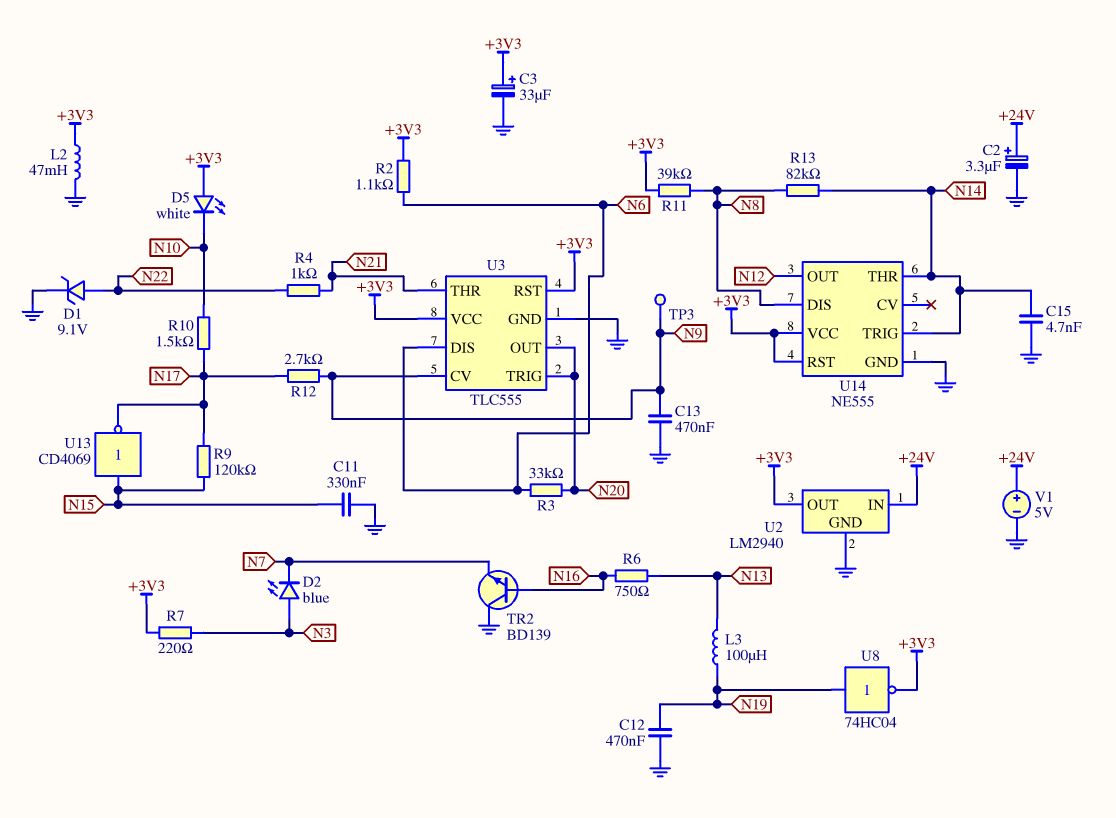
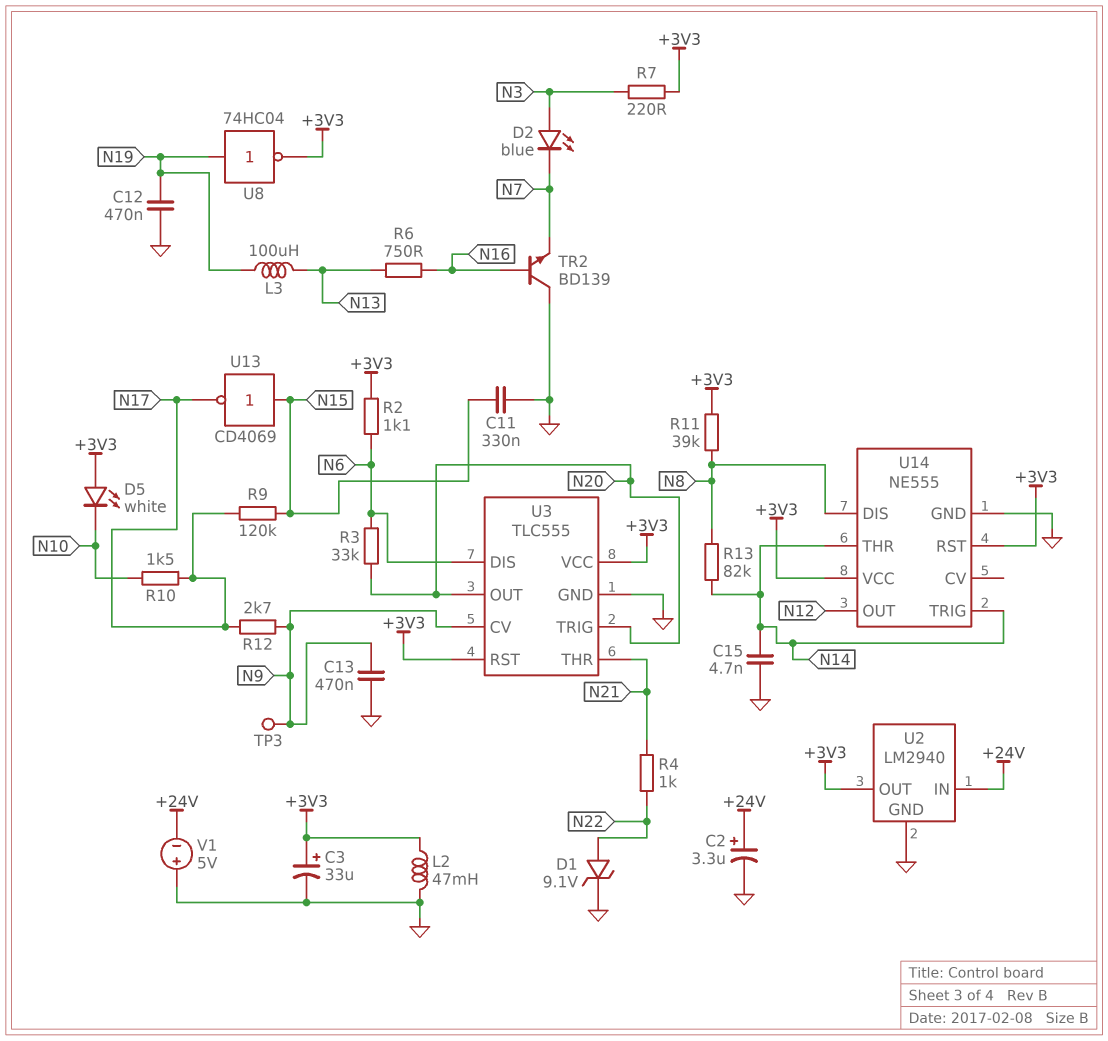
V1: 5V (plus +24V, minus GND) -> 5V (plus GND, minus +24V)

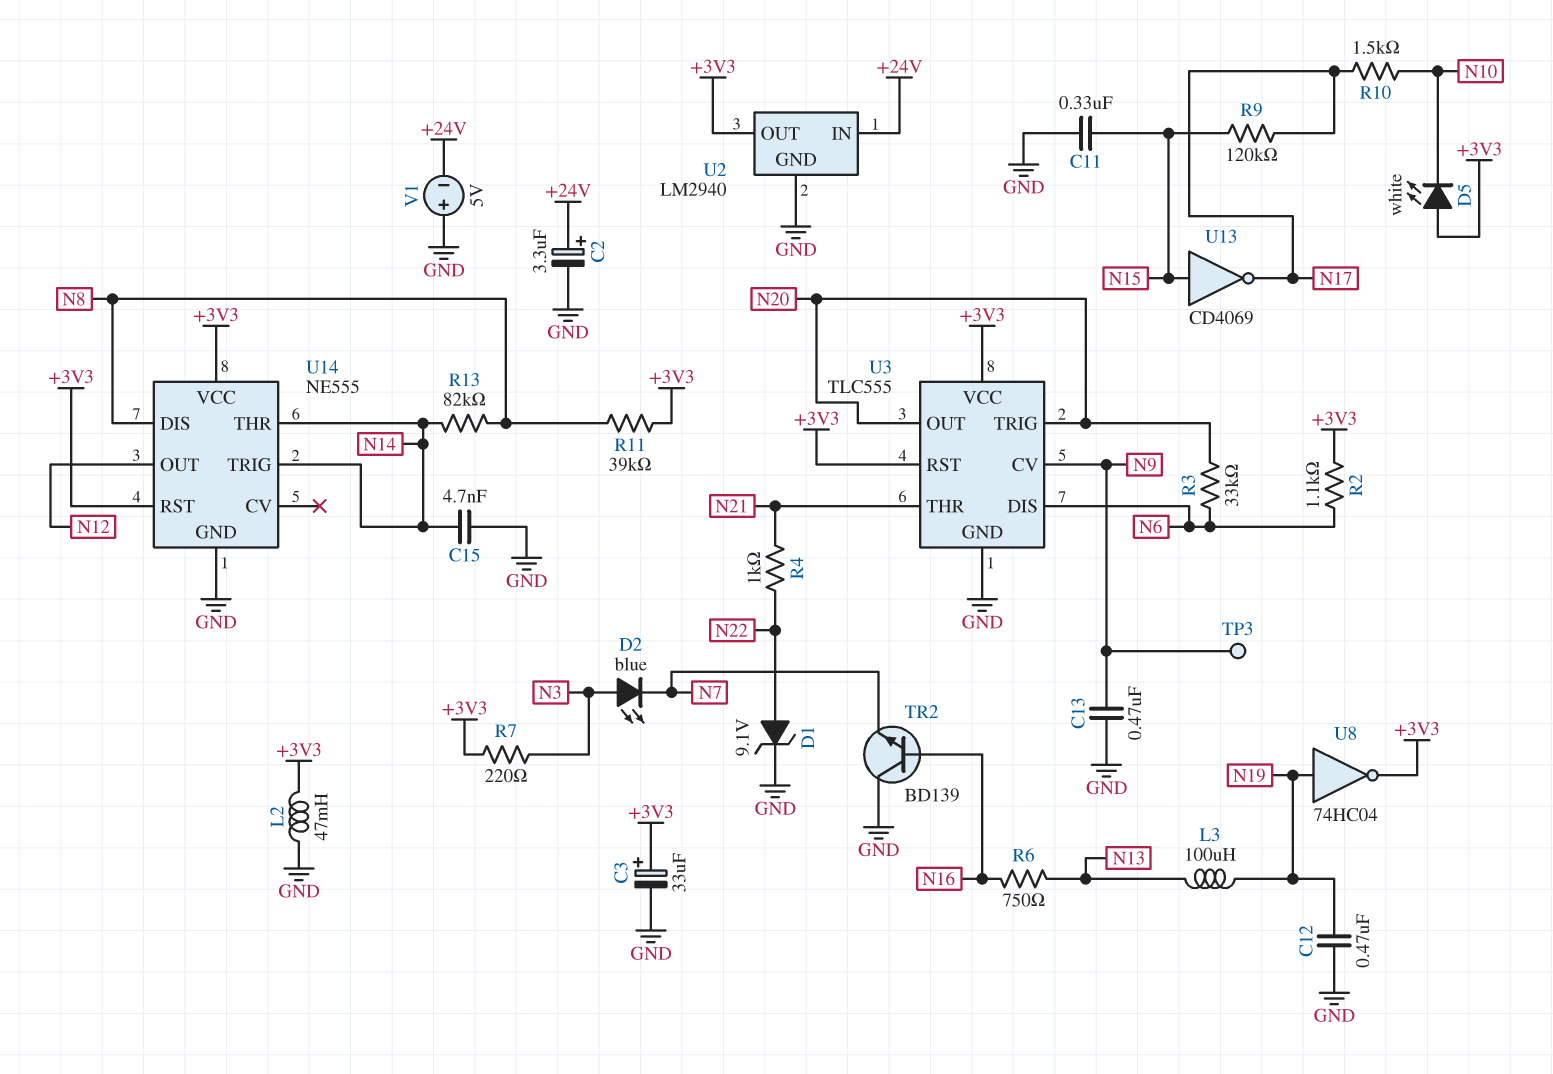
R12: 2.7k (N9, N17) -> none

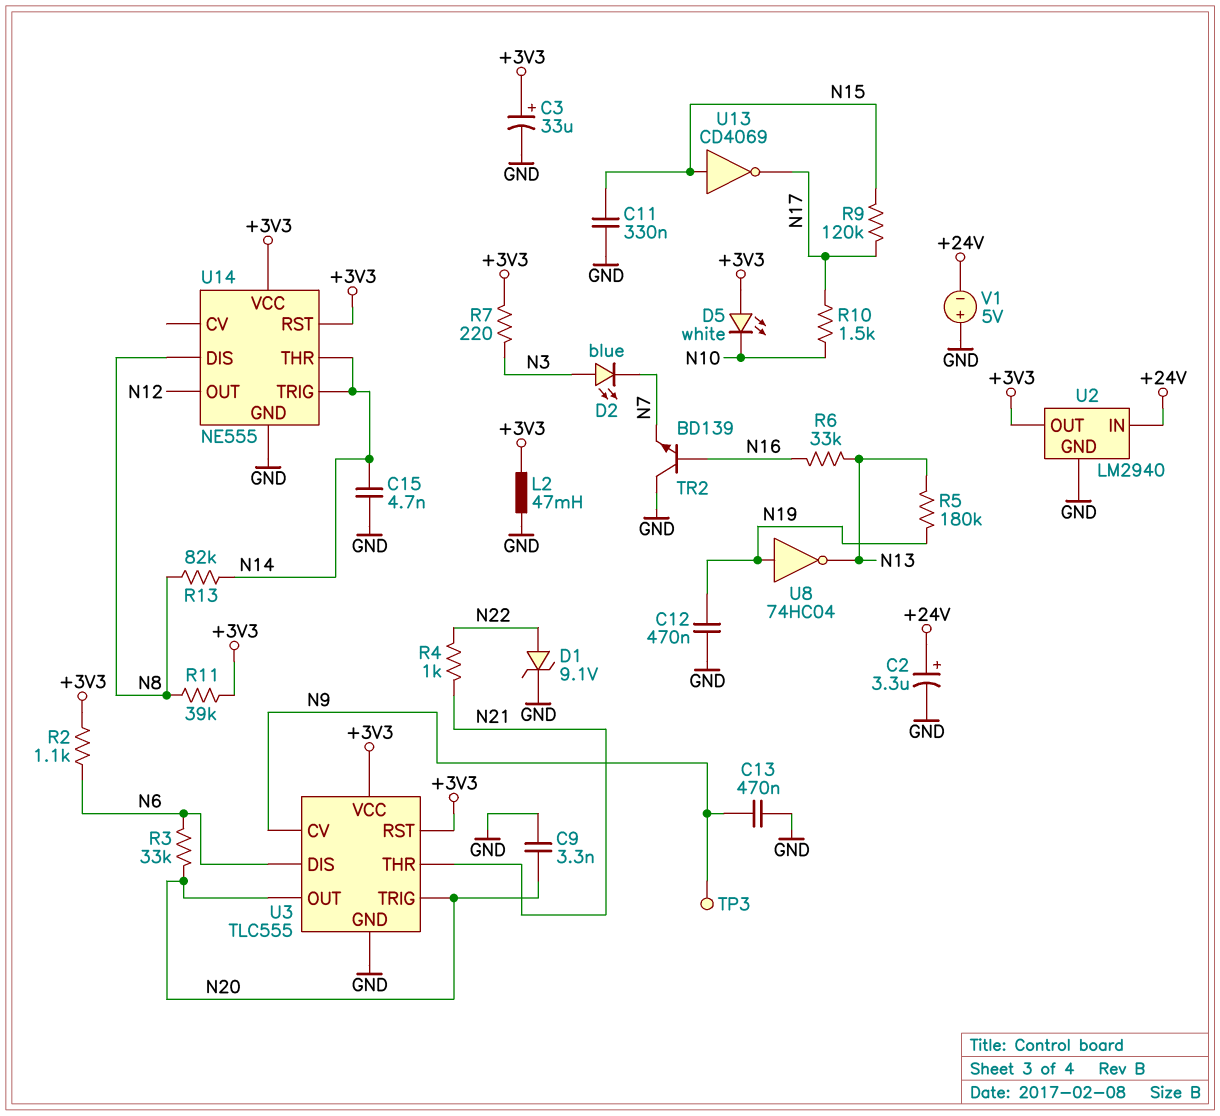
C9: none -> 3.3nF (GND, N20)
L3: 100uH (N13, N19) -> none
R5: none -> 180k (N13, N19)
R6: 750 (N13, N16) -> 33k (N13, N16)
U8: NOT 74HC04 (in N19, out +3V3) -> NOT 74HC04 (in N19, out N13)

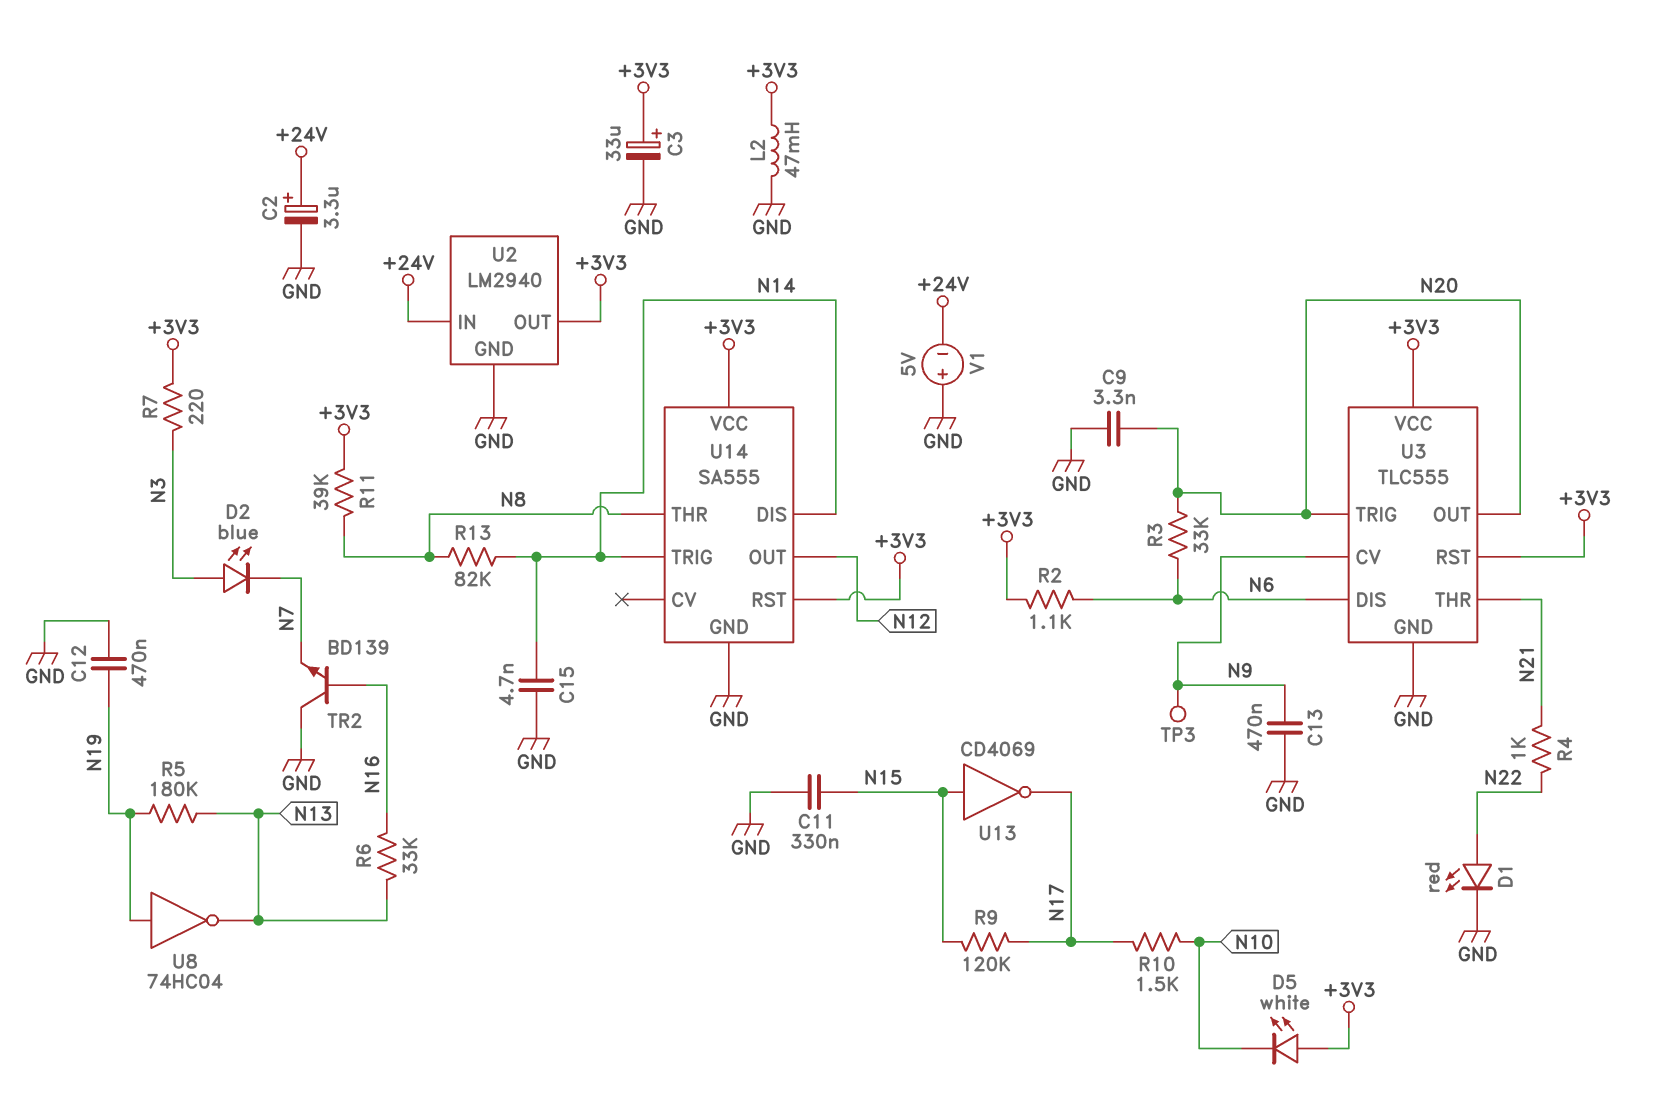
D1: zener 9.1V (A N22, K GND) -> LED red (A N22, K GND)
U14: NE555 -> SA555
U14 pin DIS: N8 -> N14
U14 pin THR: N14 -> N8

